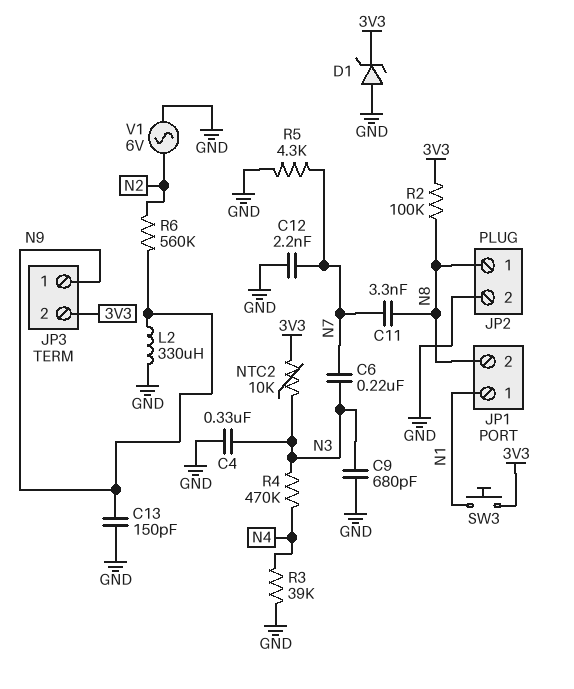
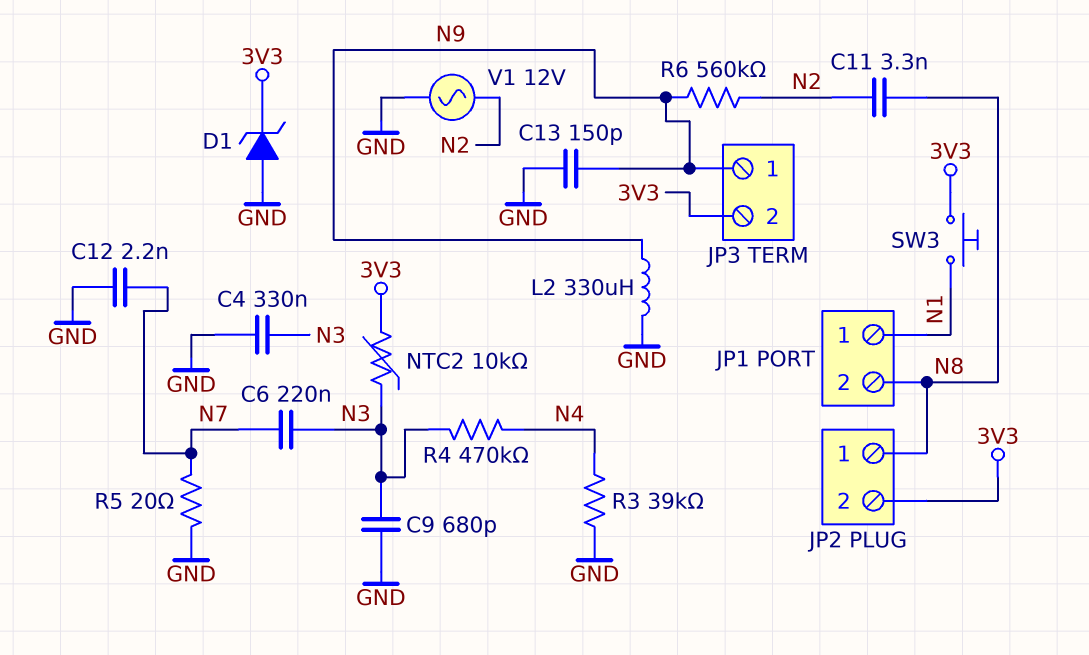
C11: 3.3nF (N7, N8) -> 3.3nF (N2, N8)
JP2 pin 2: GND -> 3V3
R2: 100k (3V3, N8) -> none
R5: 4.3k (GND, N7) -> 20 (GND, N7)
V1: AC 6V (GND, N2) -> AC 12V (GND, N2)

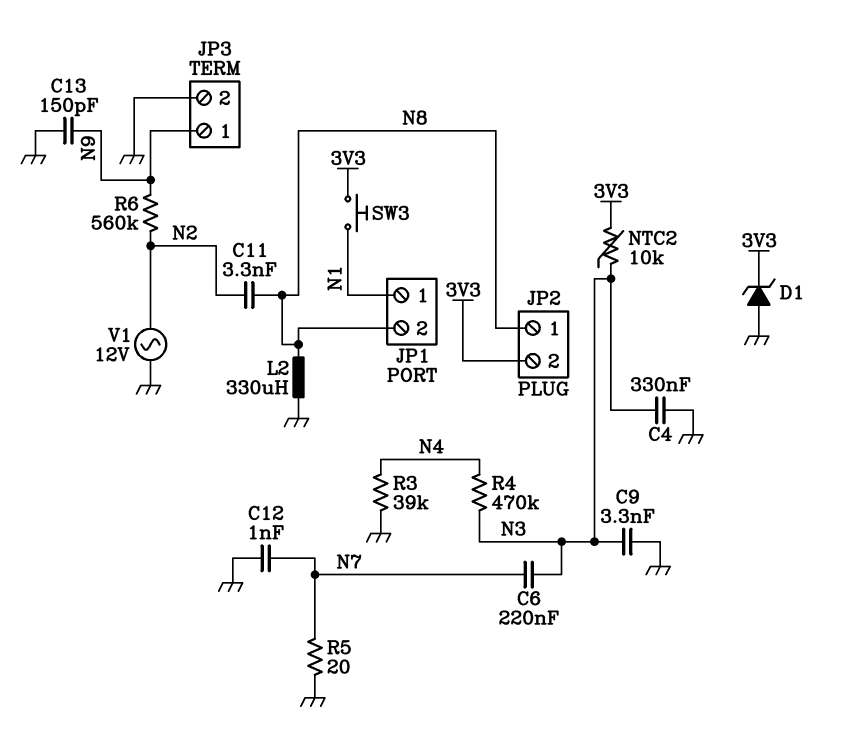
C9: 680pF (GND, N3) -> 3.3nF (GND, N3)
C12: 2.2nF (GND, N7) -> 1nF (GND, N7)
JP3 pin 2: 3V3 -> GND
L2: 330uH (GND, N9) -> 330uH (GND, N8)

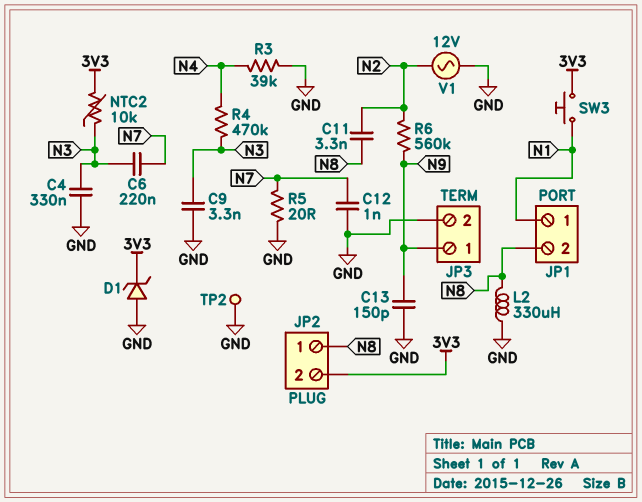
TP2: none -> test point (GND)

